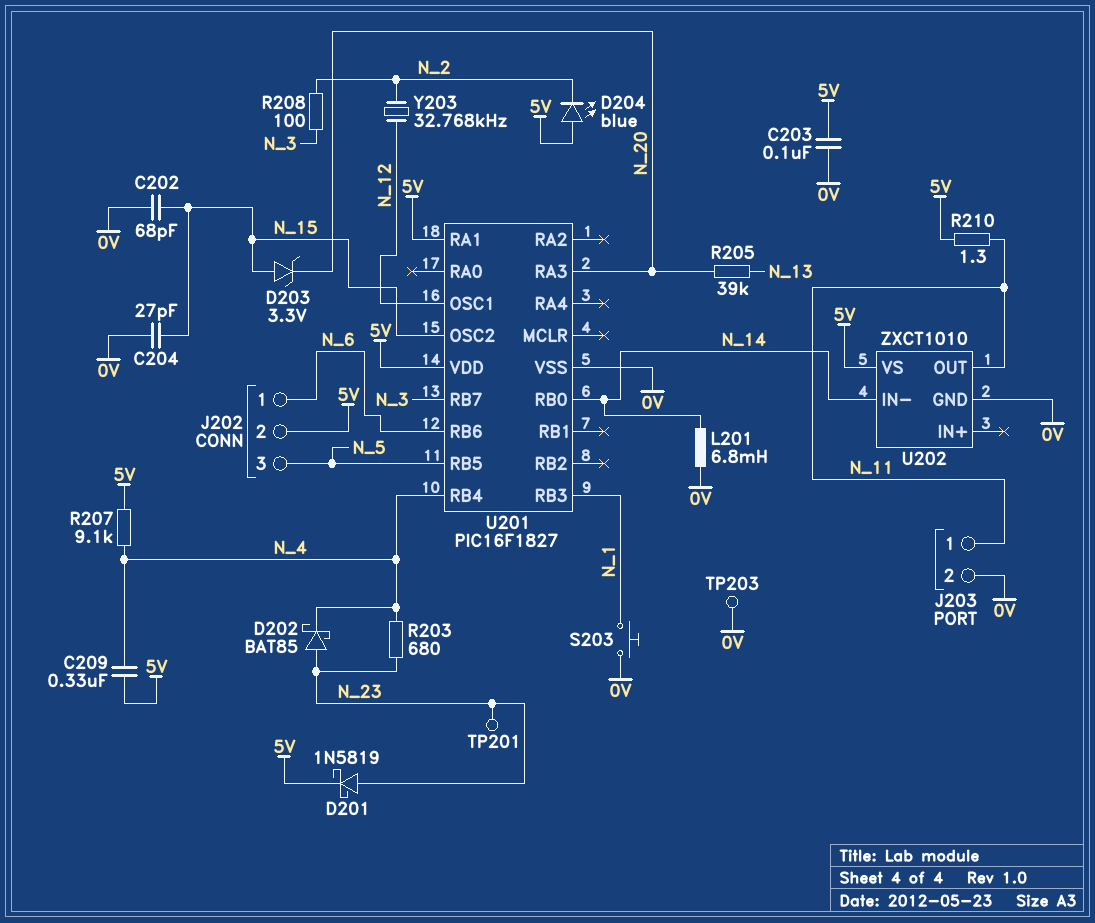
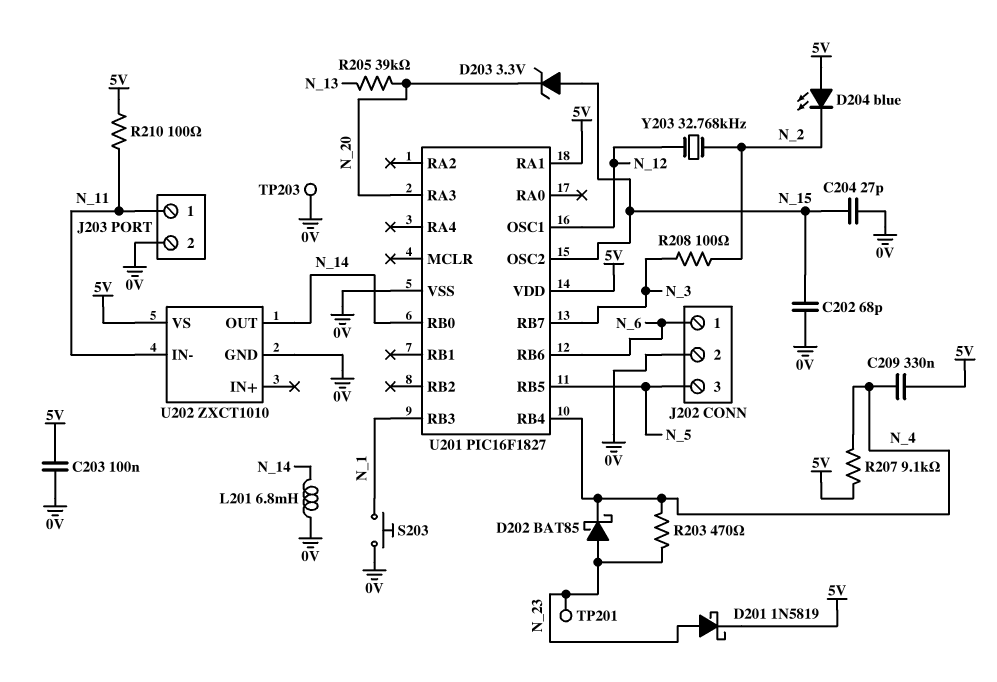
J202 pin 2: 5V -> 0V
R203: 680 (N_4, N_23) -> 470 (N_4, N_23)
R210: 1.3 (5V, N_11) -> 100 (5V, N_11)
U202 pin IN-: N_14 -> N_11
U202 pin OUT: N_11 -> N_14

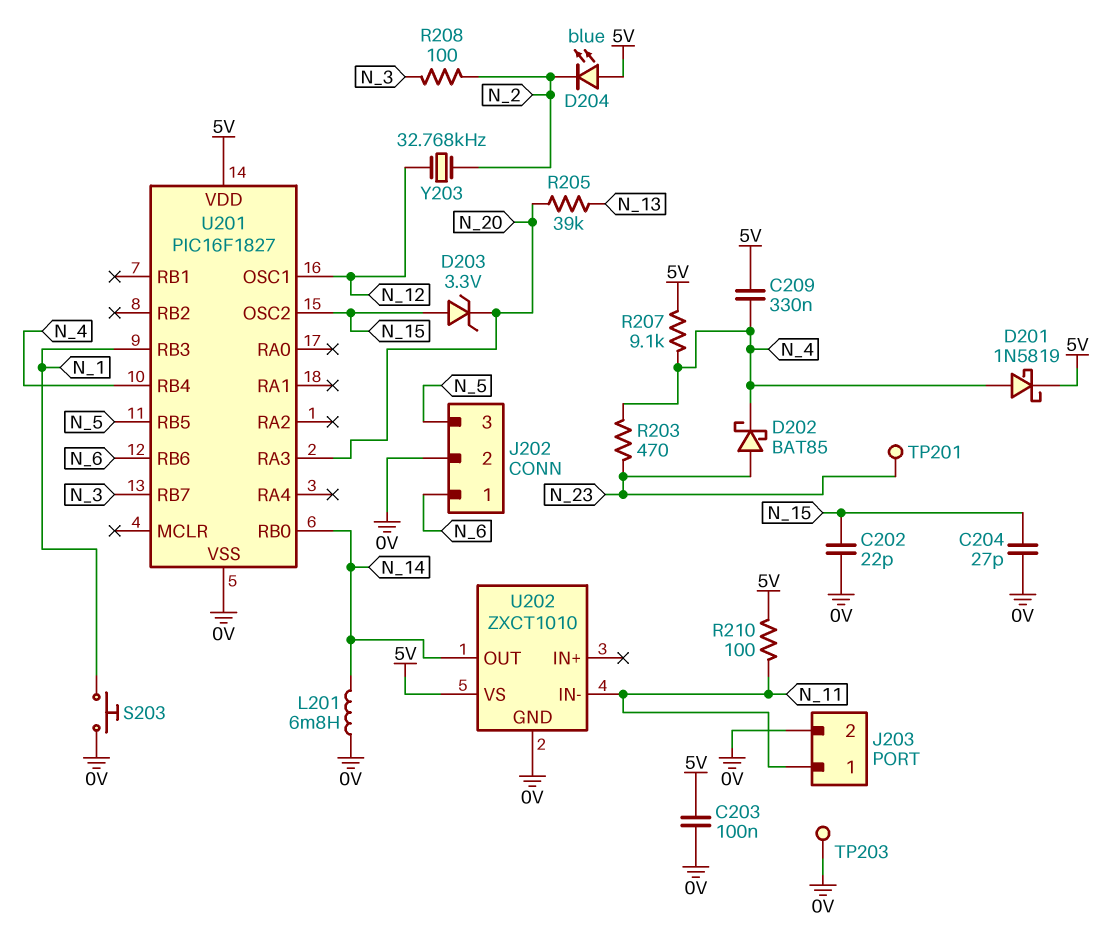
C202: 68pF (0V, N_15) -> 22pF (0V, N_15)
D201: schottky 1N5819 (A N_23, K 5V) -> schottky 1N5819 (A N_4, K 5V)
U201 pin RA1: 5V -> none

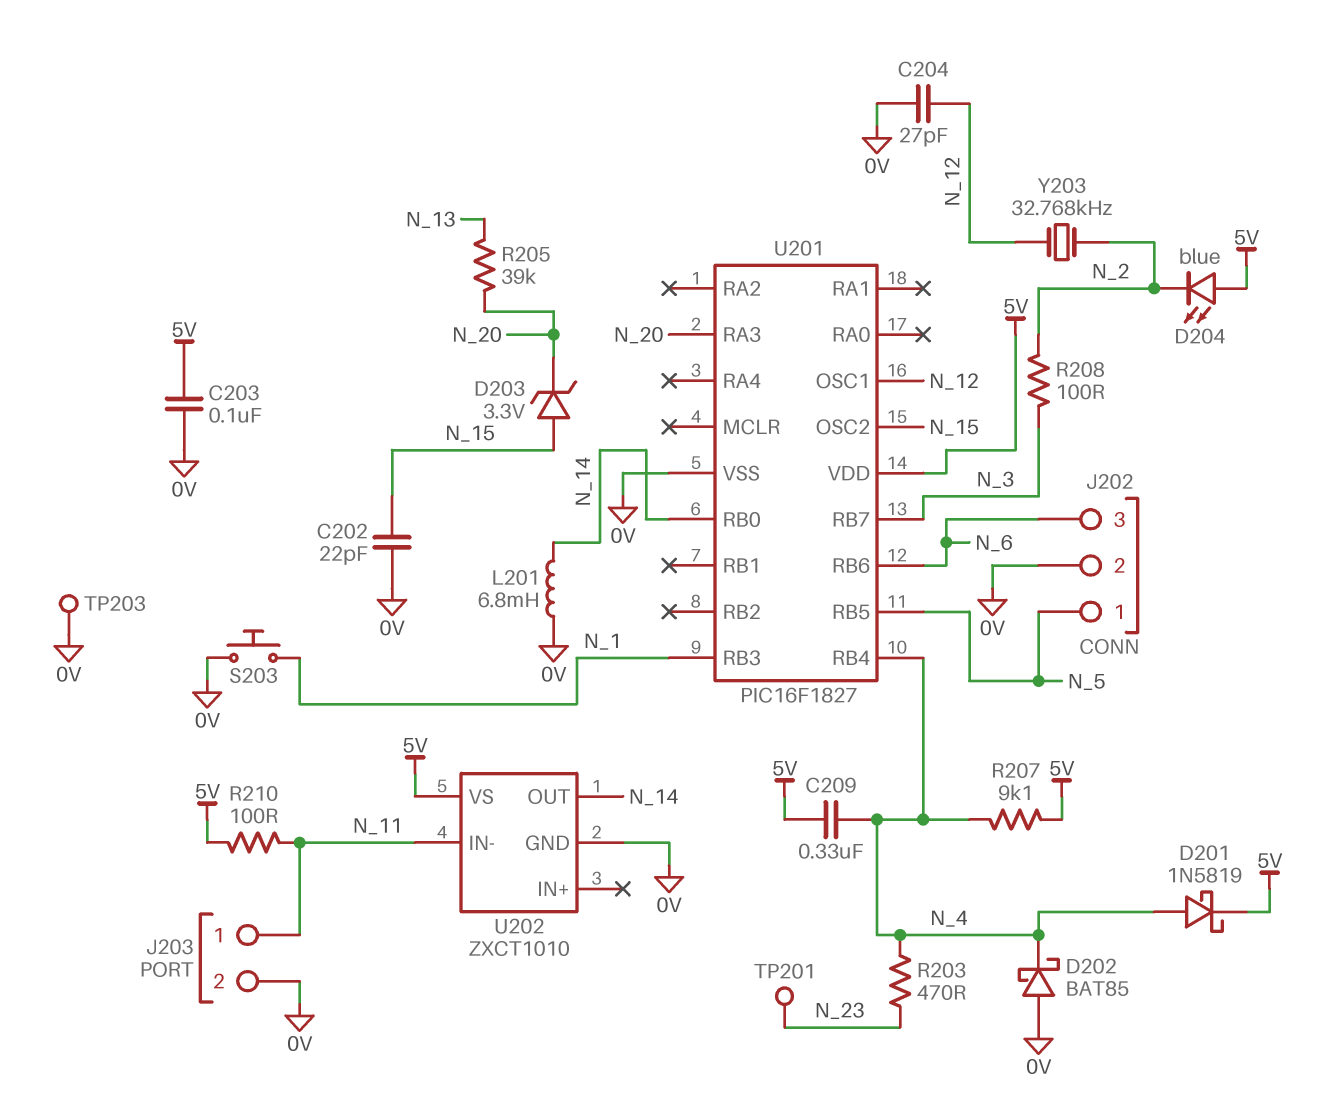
C204: 27pF (0V, N_15) -> 27pF (0V, N_12)
D202: schottky BAT85 (A N_23, K N_4) -> schottky BAT85 (A 0V, K N_4)
J202 pin 1: N_6 -> N_5
J202 pin 3: N_5 -> N_6

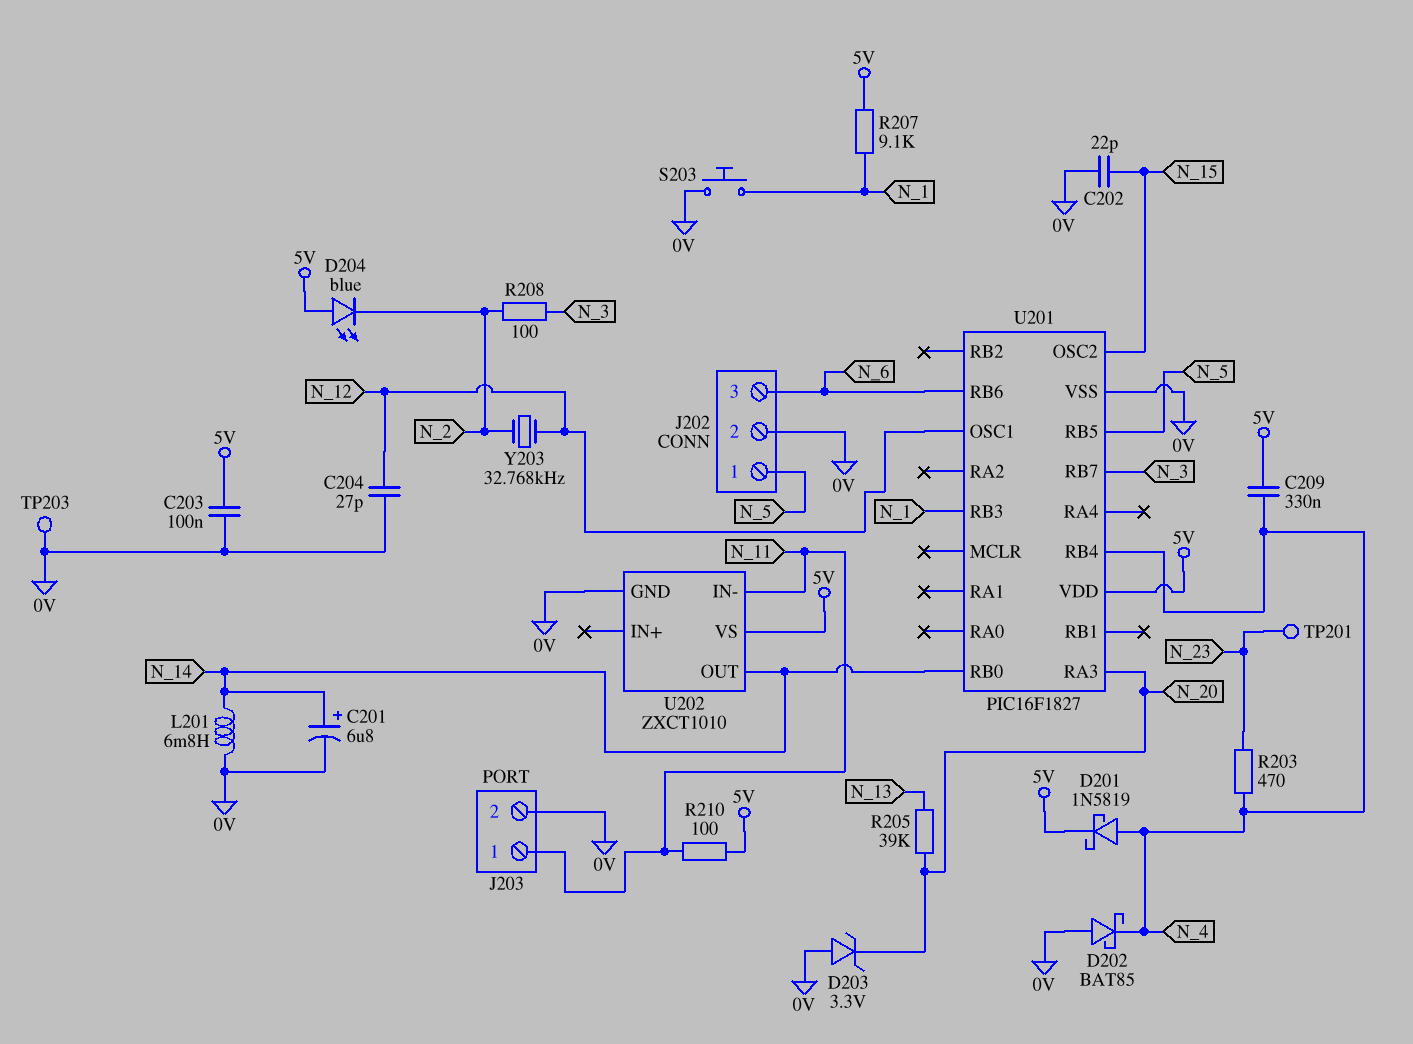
C201: none -> 6.8uF (plus N_14, minus 0V)
D203: zener 3.3V (A N_15, K N_20) -> zener 3.3V (A 0V, K N_20)
R207: 9.1k (5V, N_4) -> 9.1k (5V, N_1)

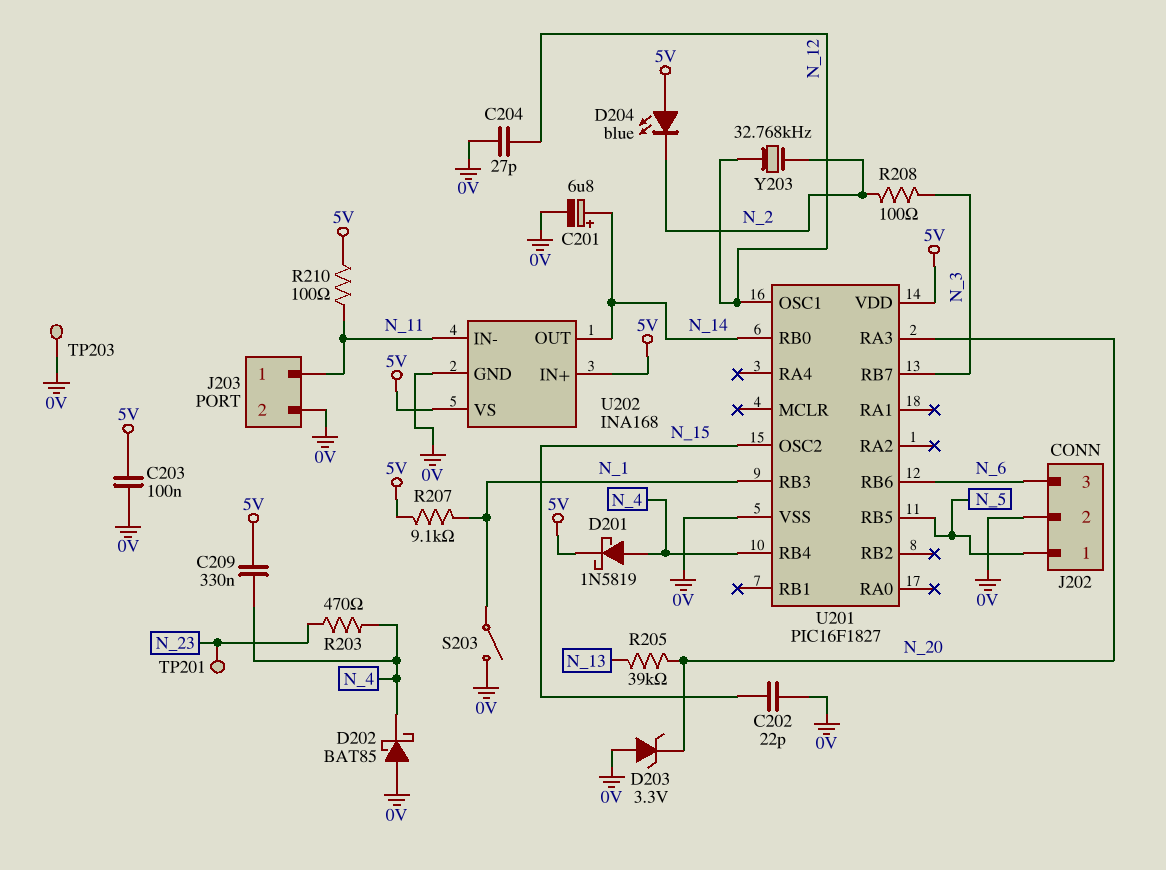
L201: 6.8mH (0V, N_14) -> none
S203: button (0V, N_1) -> switch (0V, N_1)
U202: ZXCT1010 -> INA168
U202 pin IN+: none -> 5V

